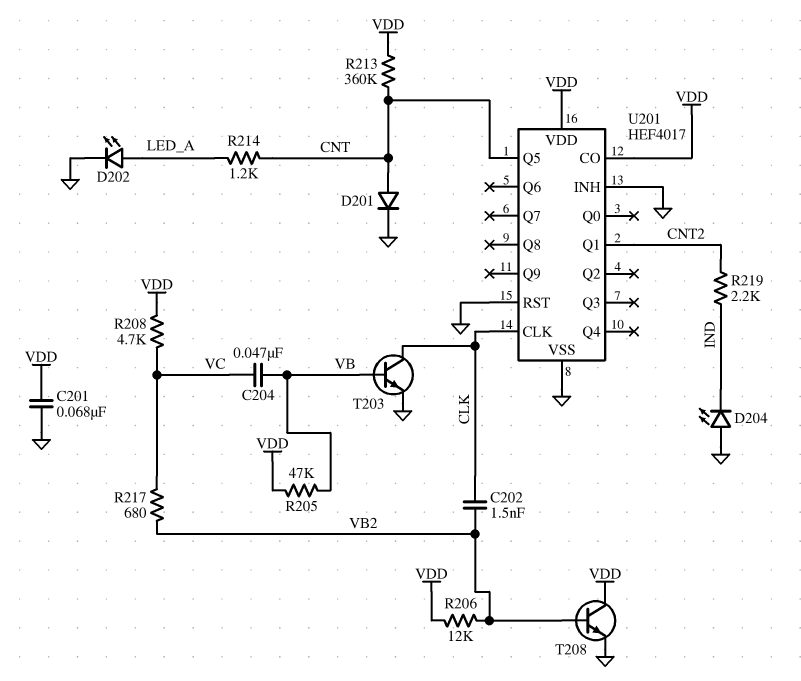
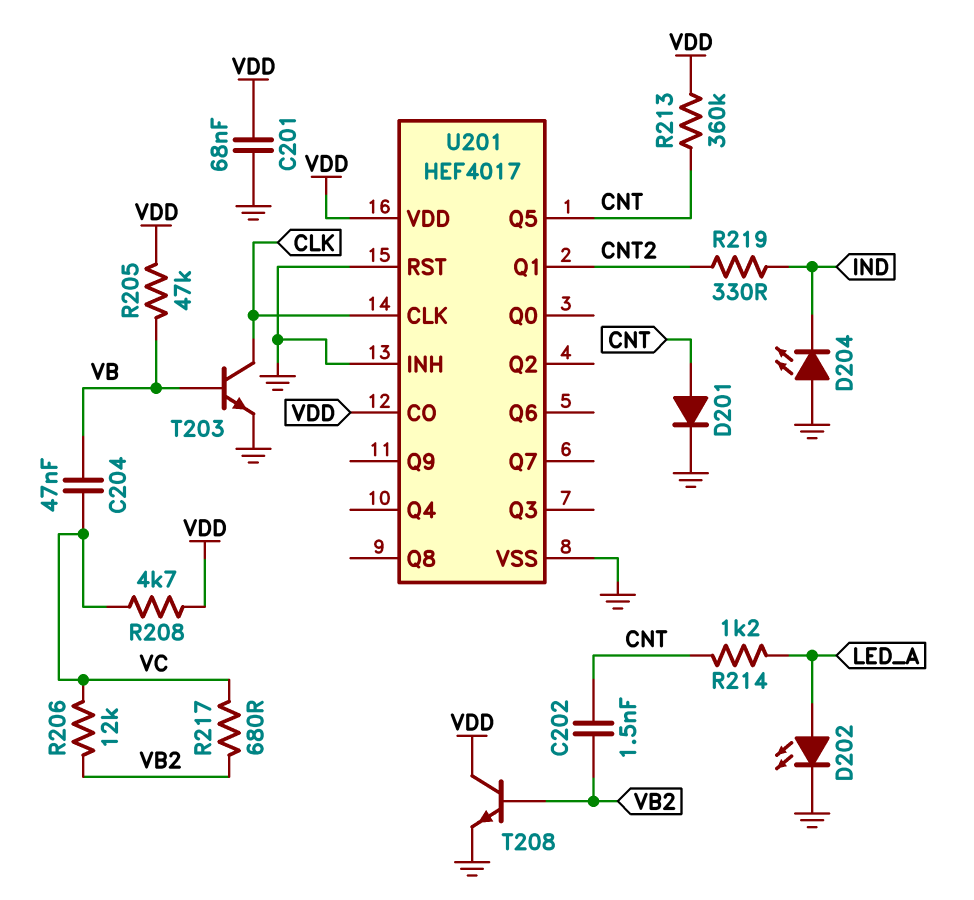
C202: 1.5nF (CLK, VB2) -> 1.5nF (CNT, VB2)
R206: 12k (VB2, VDD) -> 12k (VB2, VC)
R219: 2.2k (CNT2, IND) -> 330 (CNT2, IND)

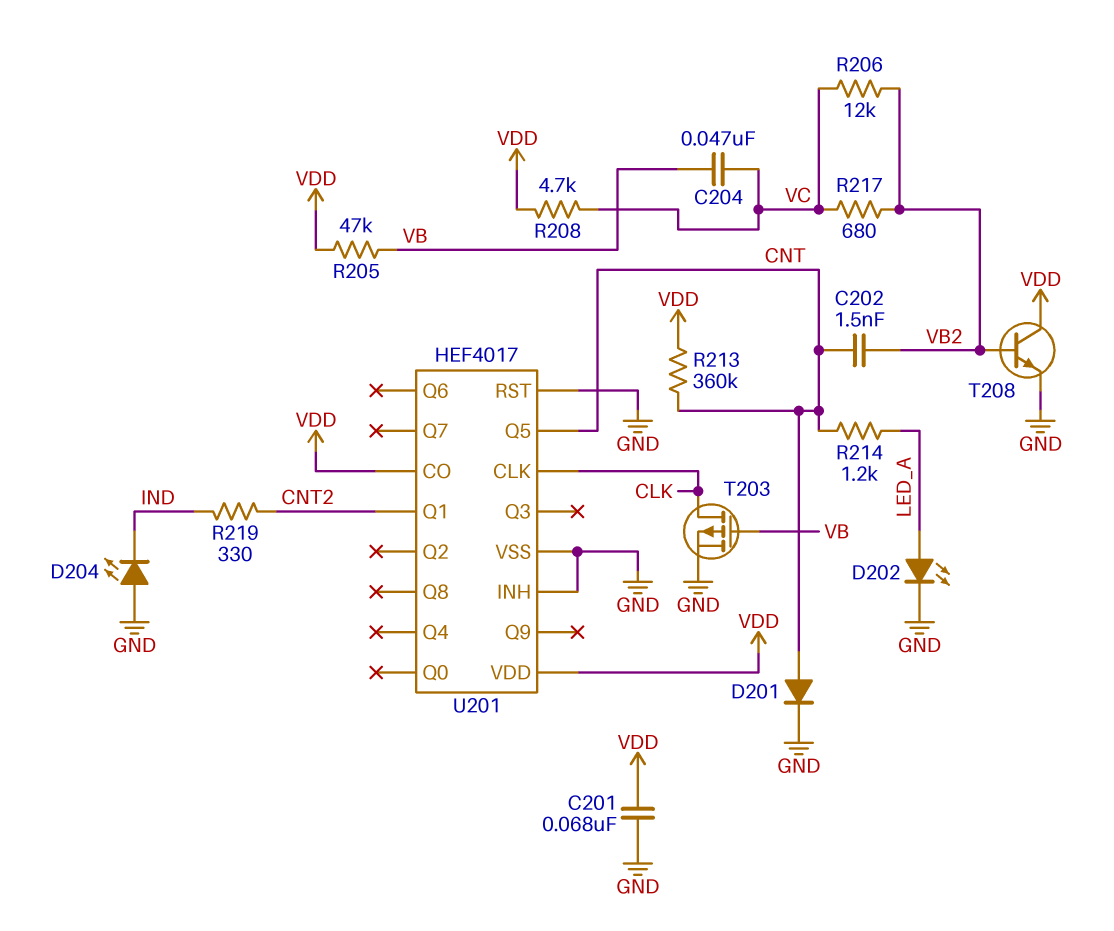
T203: NPN (B VB, C CLK, E GND) -> PMOS (G VB, D CLK, S GND)

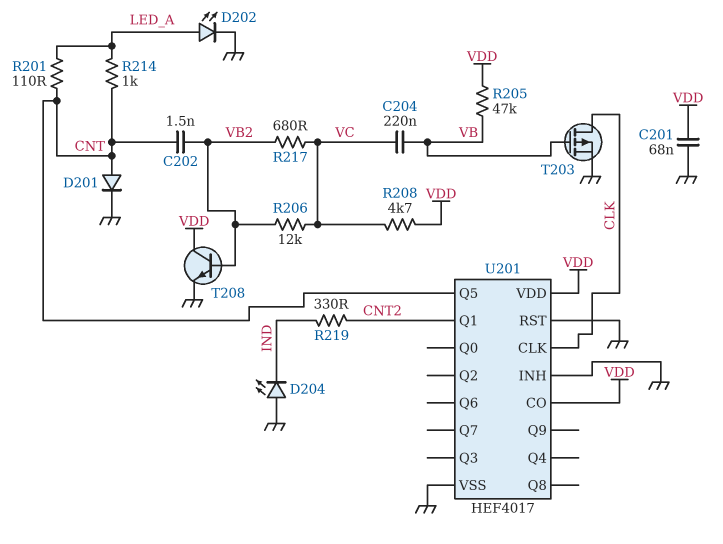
C204: 47nF (VB, VC) -> 220nF (VB, VC)
R201: none -> 110 (CNT, LED_A)
R213: 360k (CNT, VDD) -> none
R214: 1.2k (CNT, LED_A) -> 1k (CNT, LED_A)

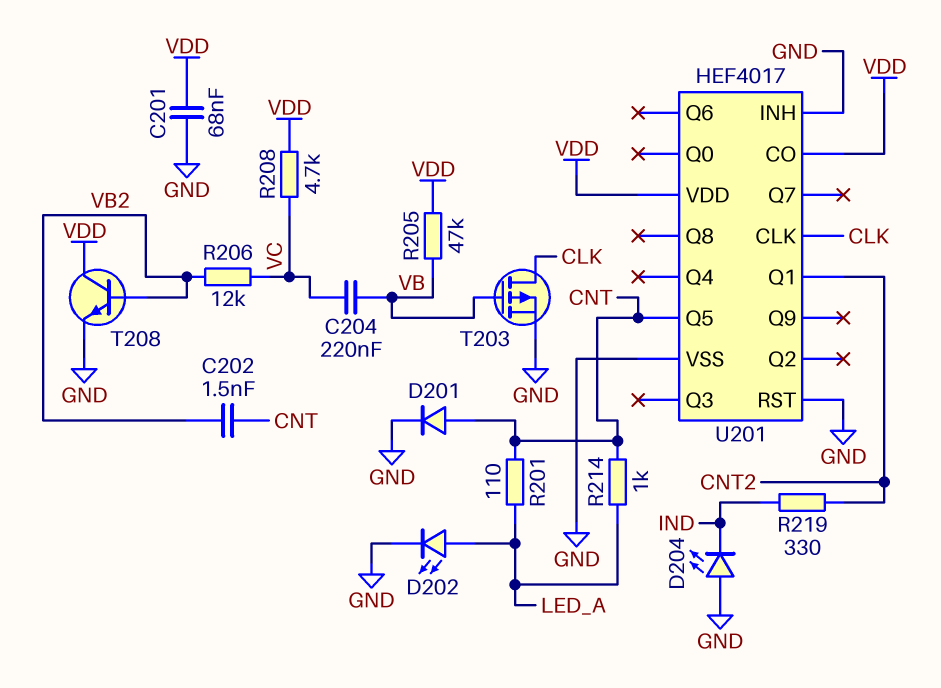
R217: 680 (VB2, VC) -> none

